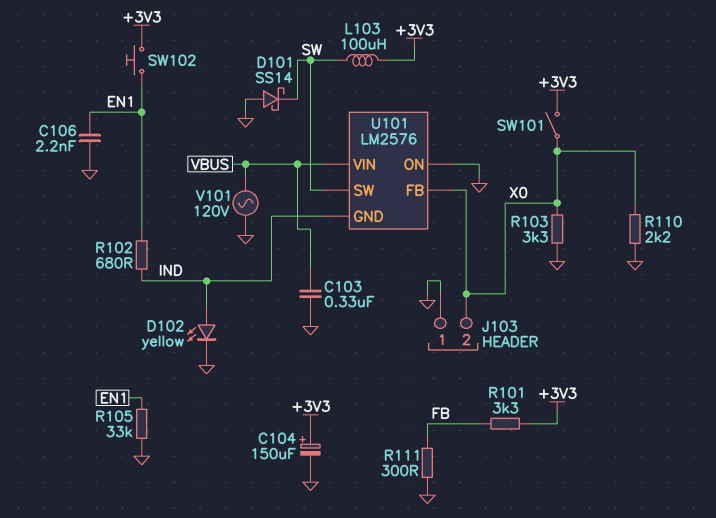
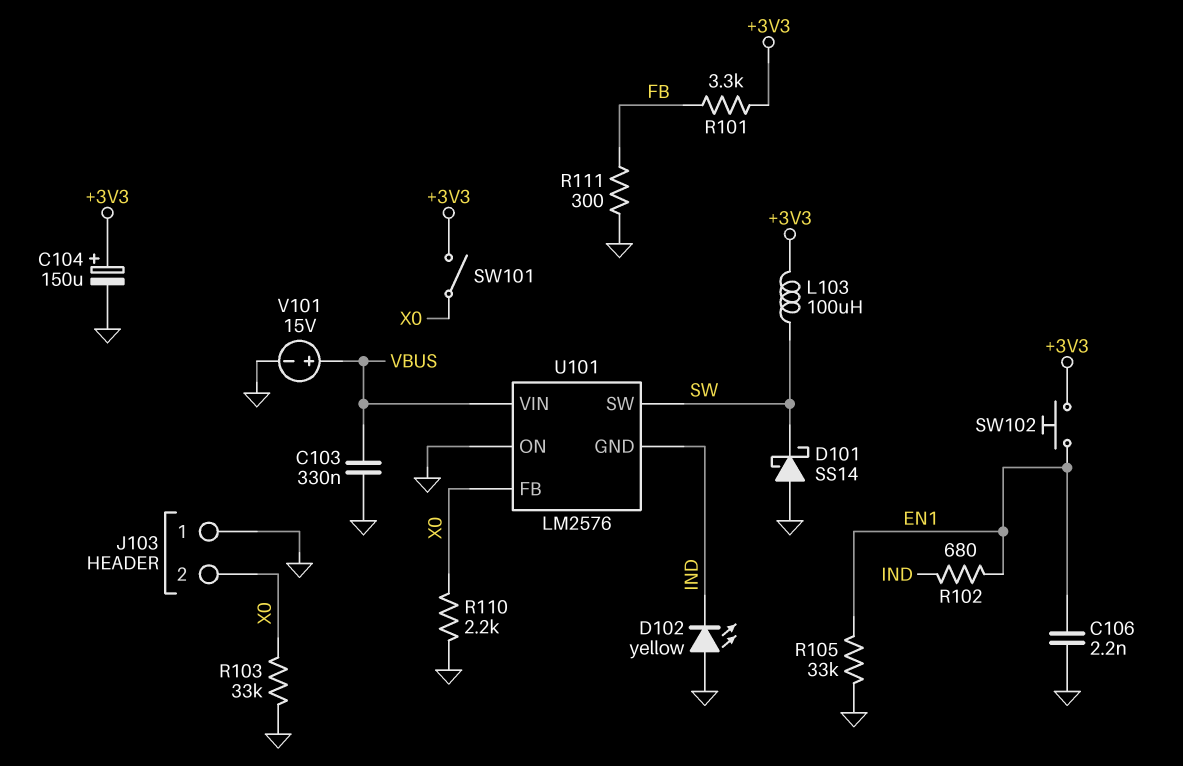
D102: LED yellow (A IND, K GND) -> LED yellow (A GND, K IND)
R103: 3.3k (GND, X0) -> 33k (GND, X0)
V101: AC 120V (GND, VBUS) -> 15V (plus VBUS, minus GND)

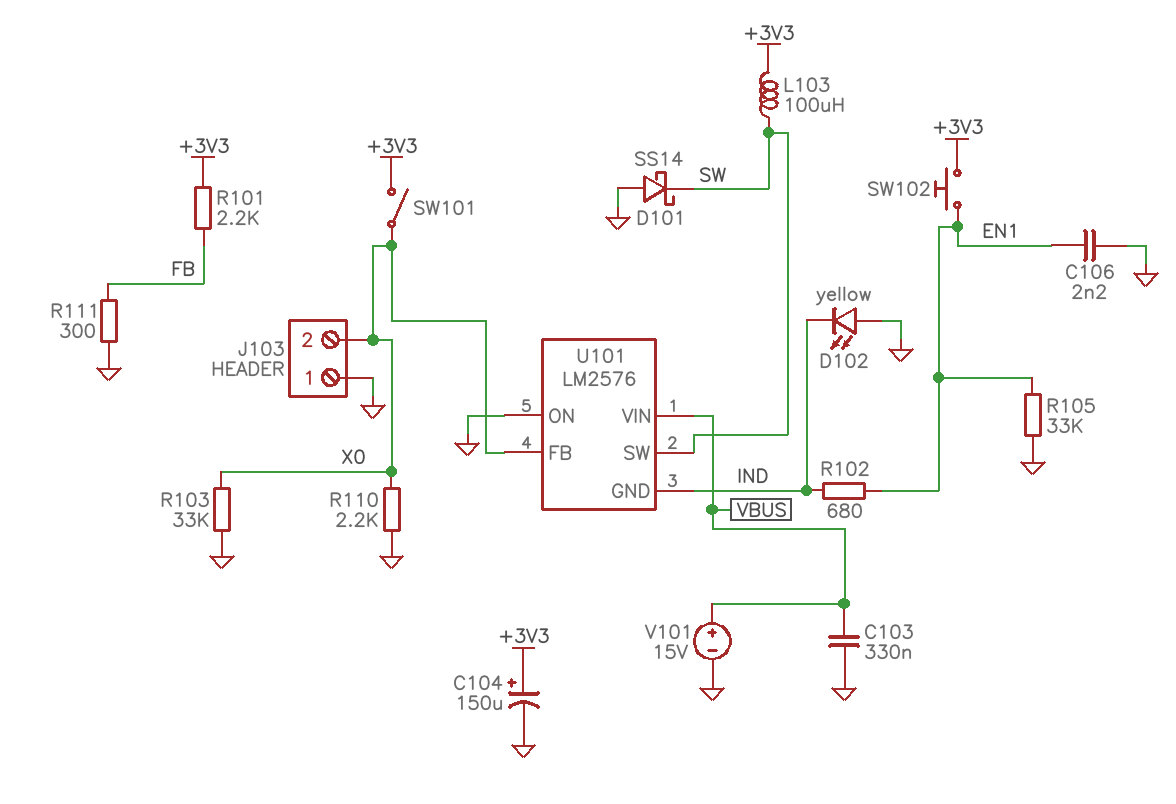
R101: 3.3k (+3V3, FB) -> 2.2k (+3V3, FB)

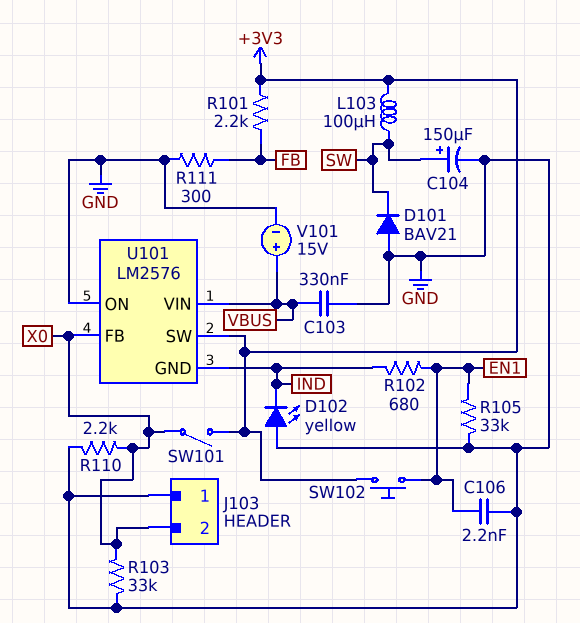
C104: 150uF (plus +3V3, minus GND) -> 150uF (plus SW, minus GND)
D101: schottky SS14 (A GND, K SW) -> diode BAV21 (A GND, K SW)
U101 pin SW: SW -> +3V3

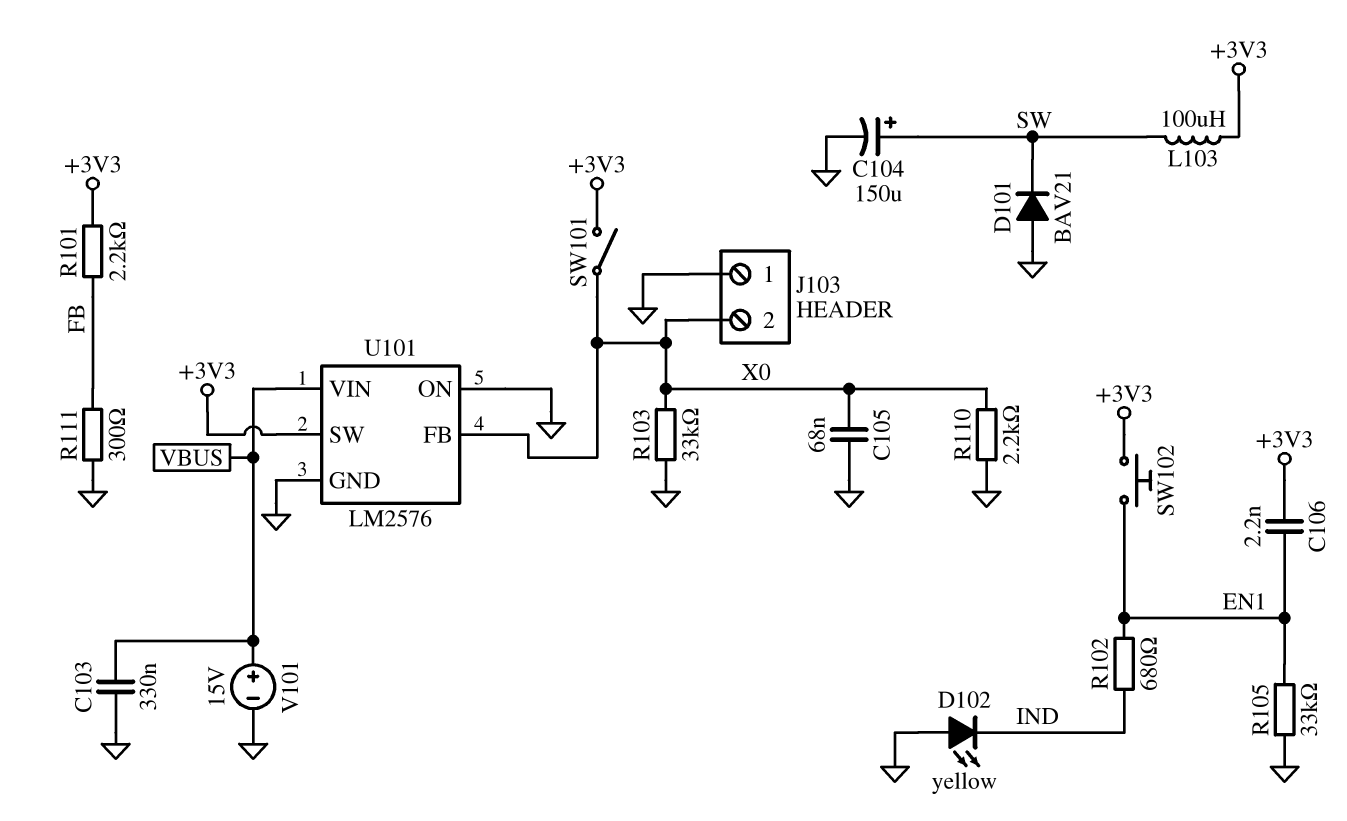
C105: none -> 68nF (GND, X0)
C106: 2.2nF (EN1, GND) -> 2.2nF (+3V3, EN1)
U101 pin GND: IND -> GND

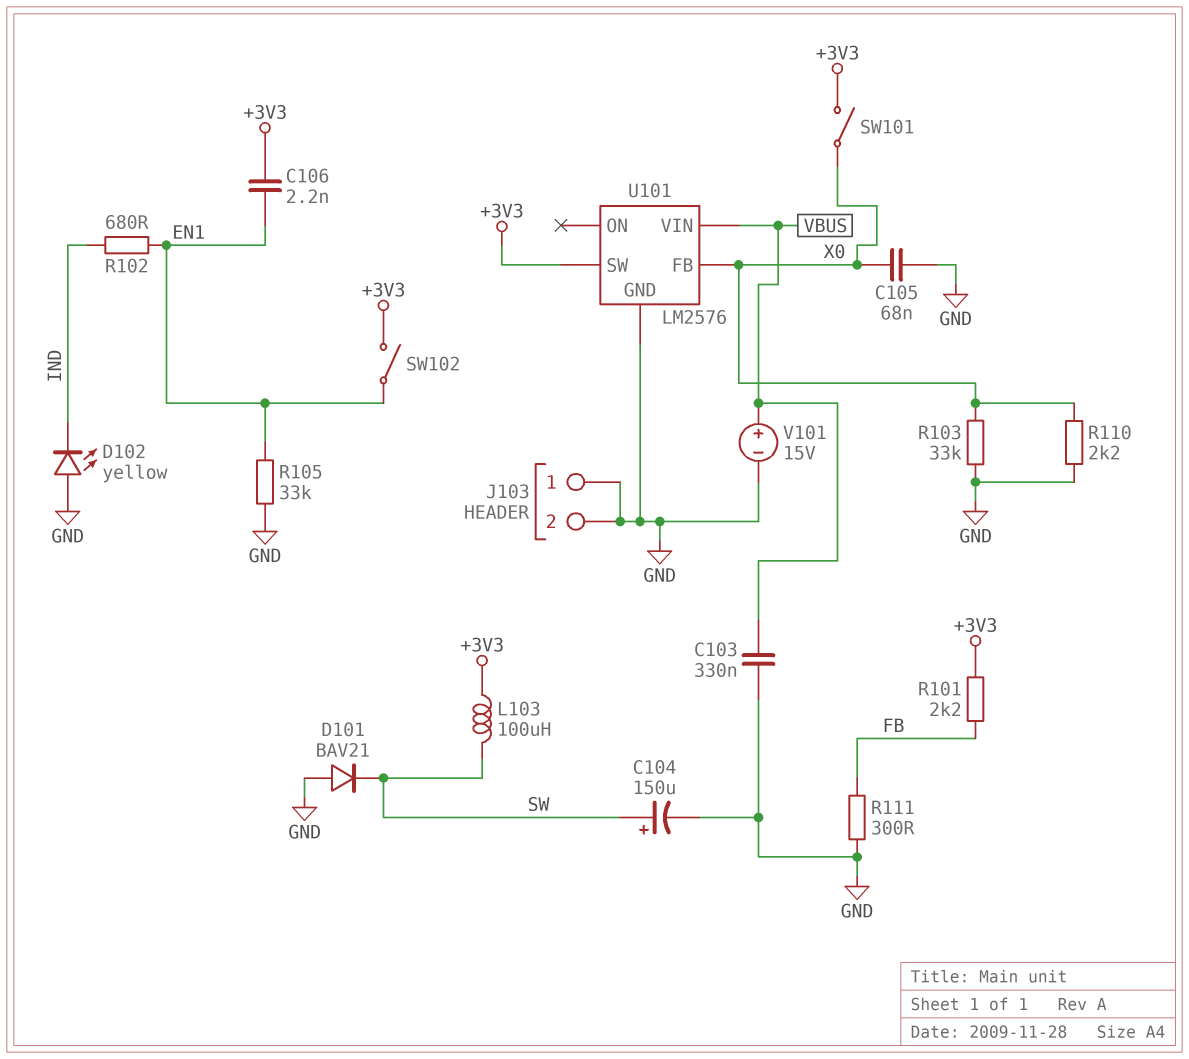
J103 pin 2: X0 -> GND
SW102: button (+3V3, EN1) -> switch (+3V3, EN1)
U101 pin ON: GND -> none

